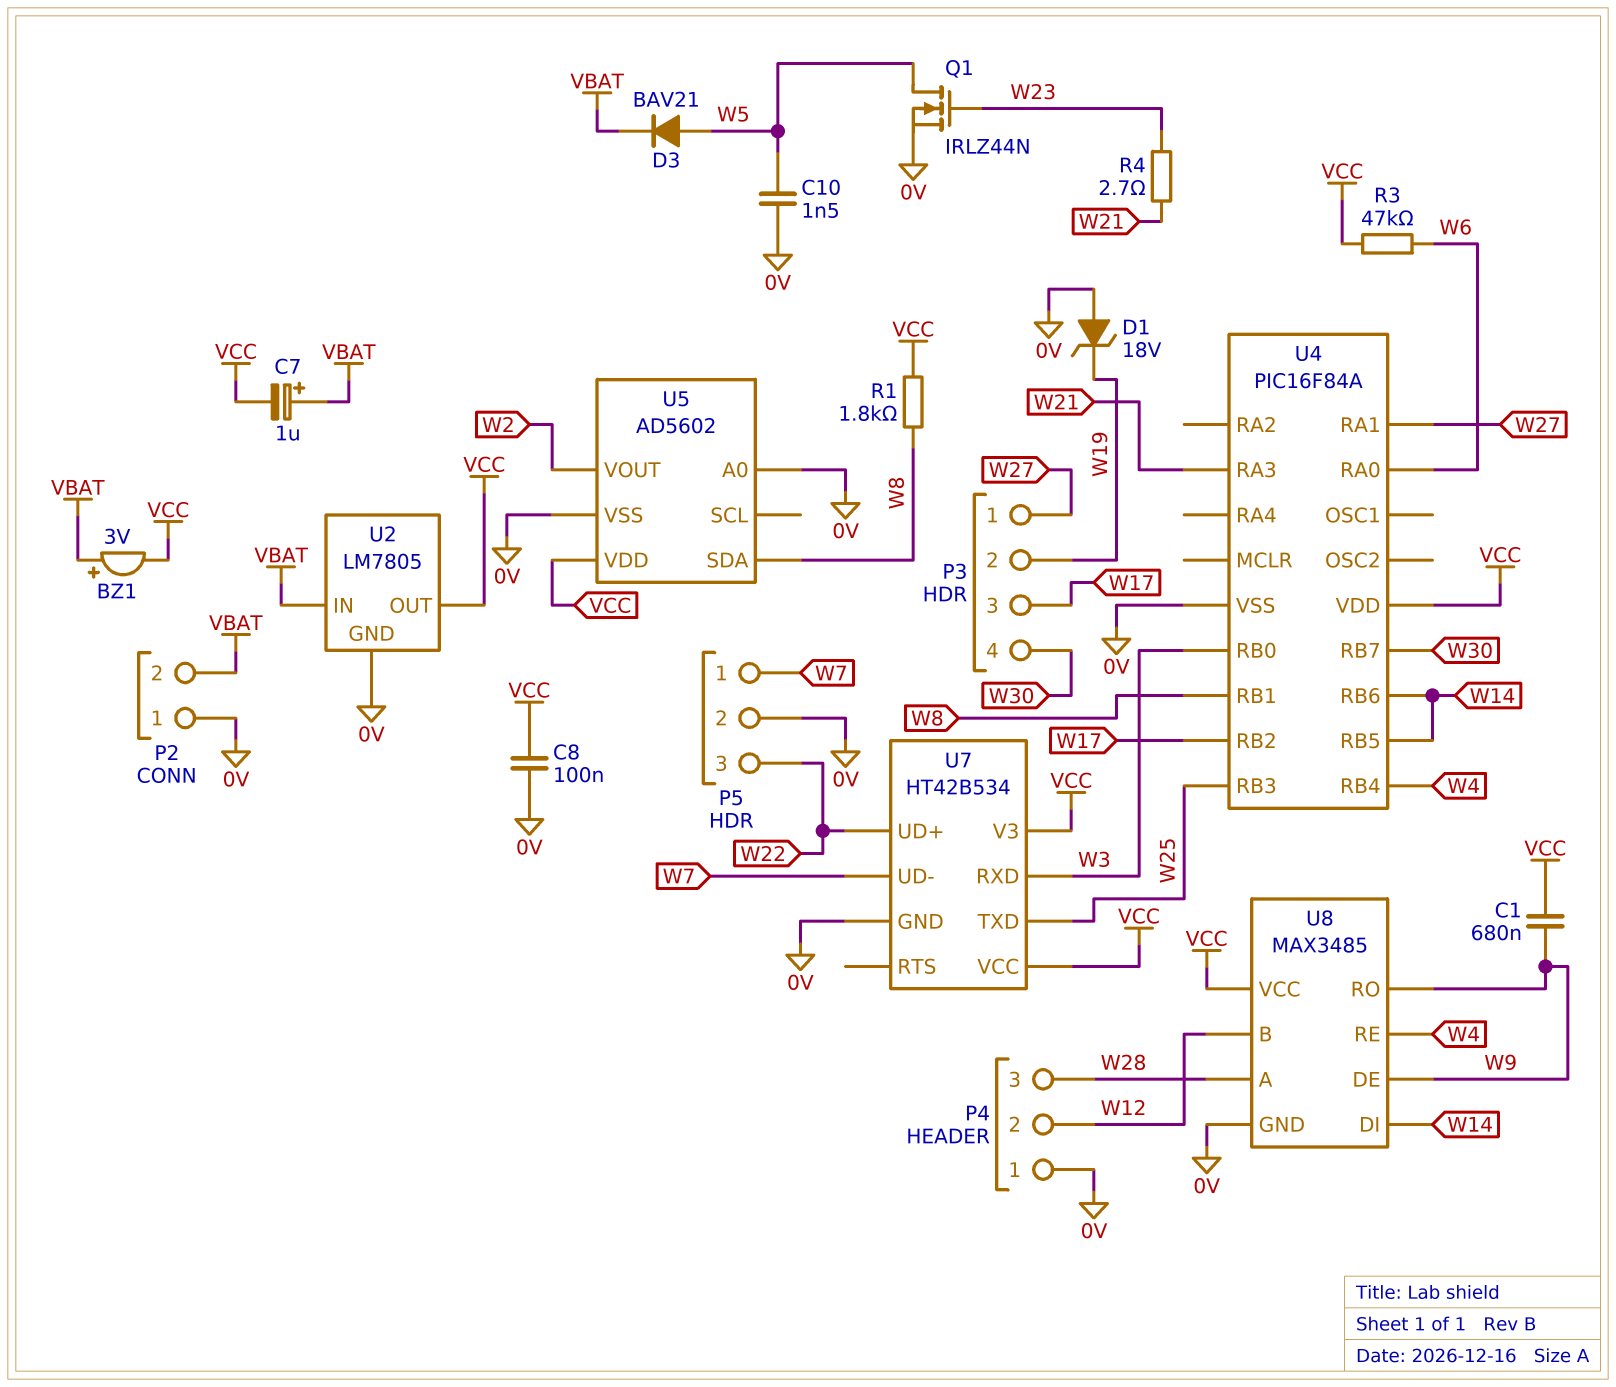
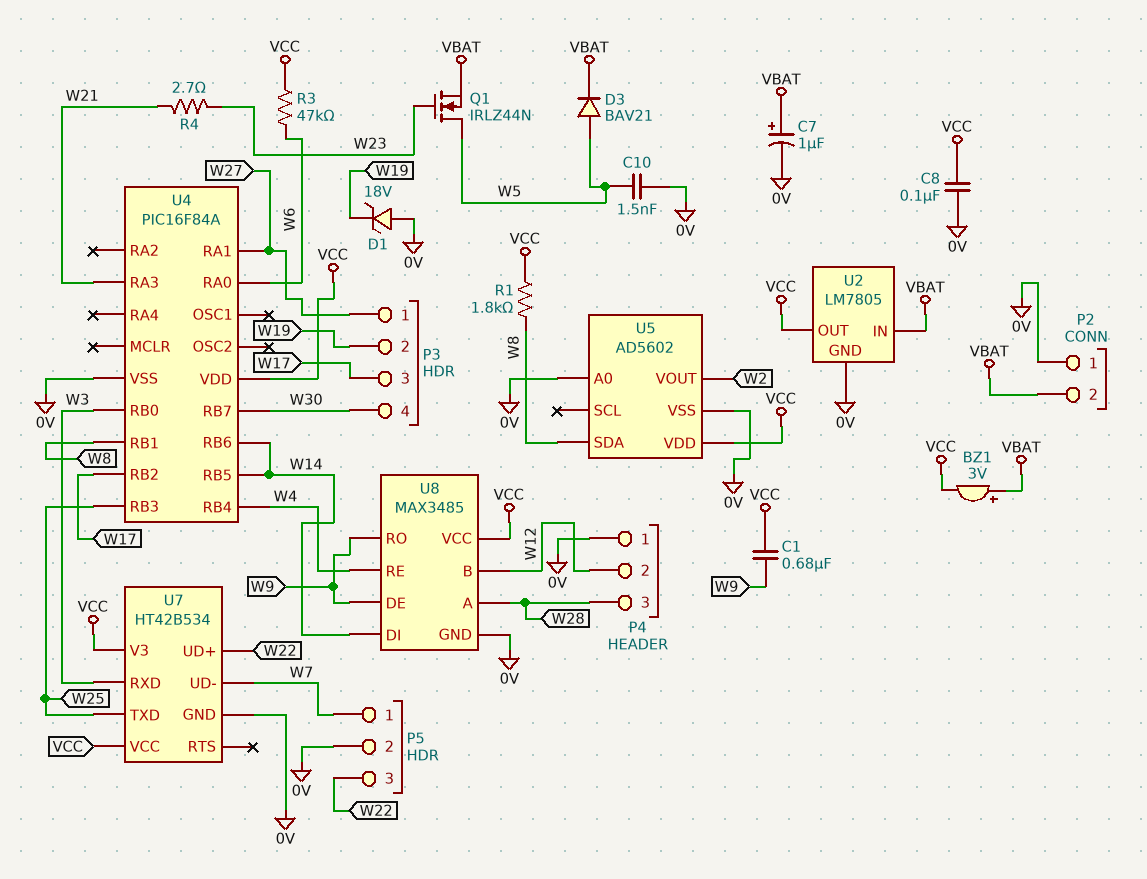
C7: 1uF (plus VBAT, minus VCC) -> 1uF (plus VBAT, minus 0V)
Q1: NMOS IRLZ44N (G W23, D W5, S 0V) -> NMOS IRLZ44N (G W23, D W5, S VBAT)

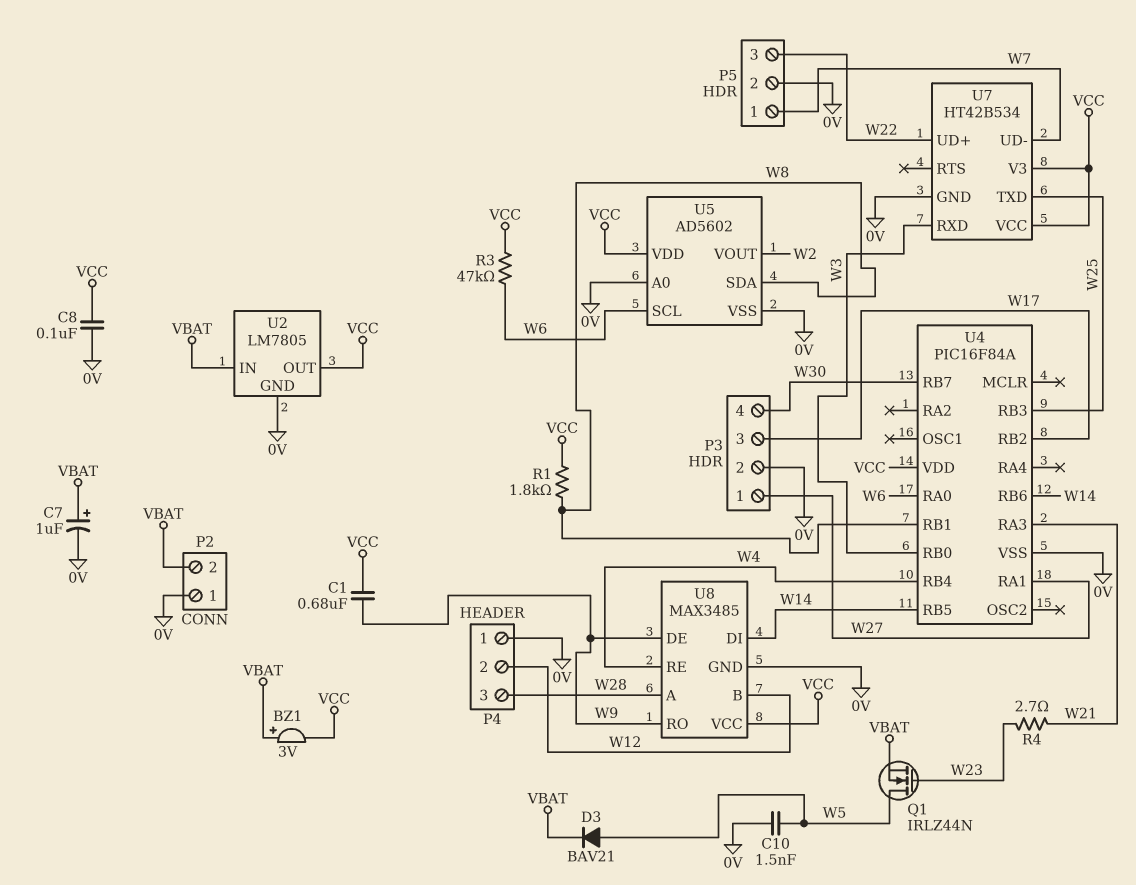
D1: zener 18V (A 0V, K W19) -> none
P3 pin 2: W19 -> 0V
U5 pin SCL: none -> W6

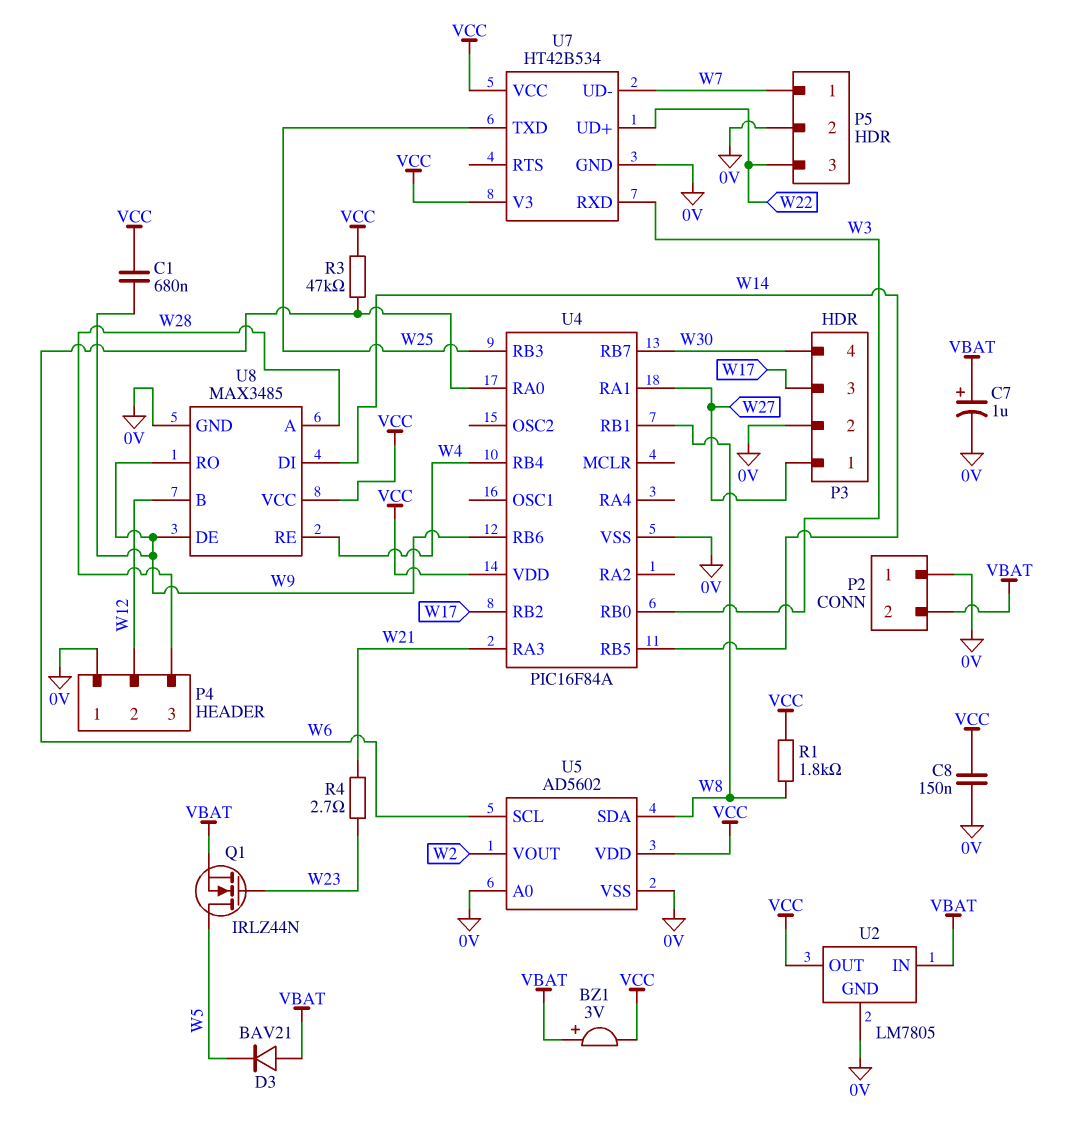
C8: 100nF (0V, VCC) -> 150nF (0V, VCC)
C10: 1.5nF (0V, W5) -> none
D3: diode BAV21 (A W5, K VBAT) -> diode BAV21 (A VBAT, K W5)
U4 pin RB6: W14 -> W9

